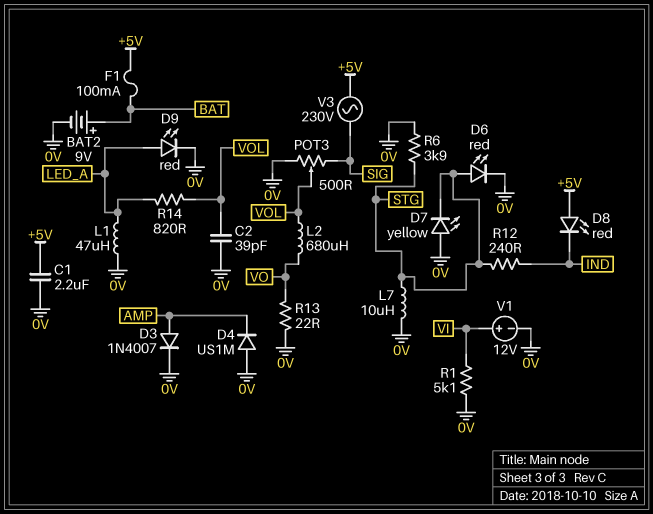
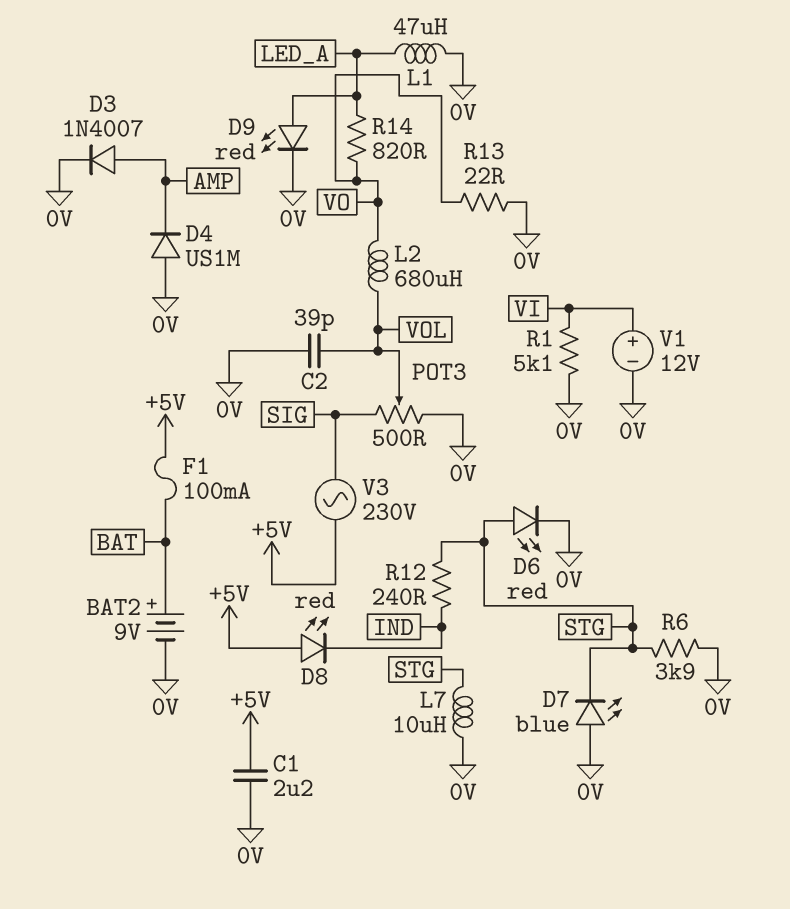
D7: LED yellow (A 0V, K STG) -> LED blue (A 0V, K STG)
R14: 820 (LED_A, VOL) -> 820 (LED_A, VO)

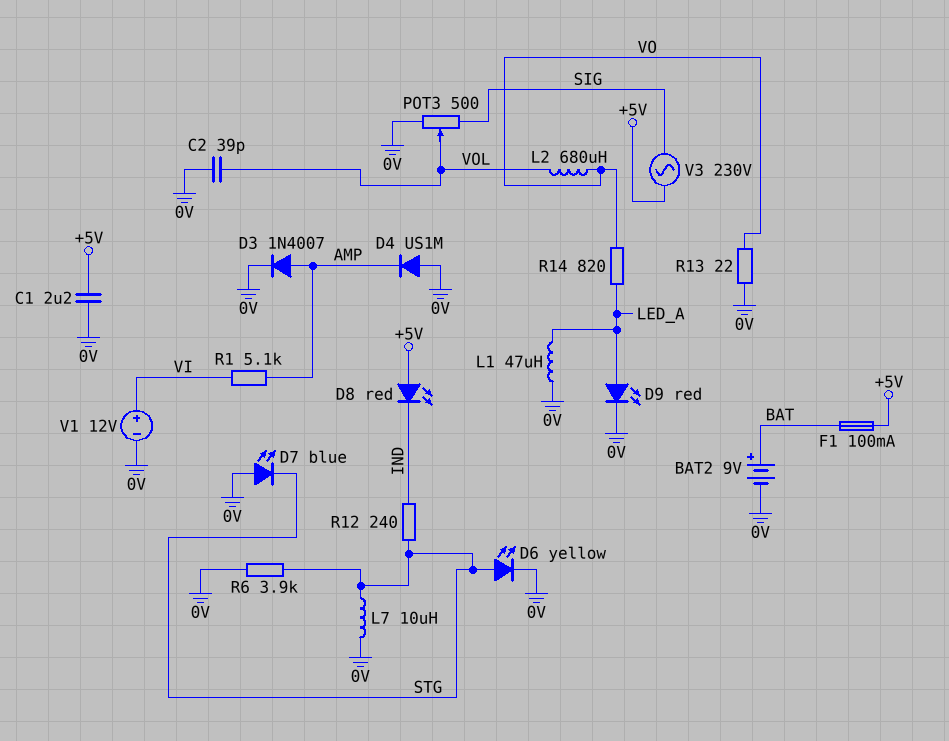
D6: LED red (A STG, K 0V) -> LED yellow (A STG, K 0V)
R1: 5.1k (0V, VI) -> 5.1k (AMP, VI)

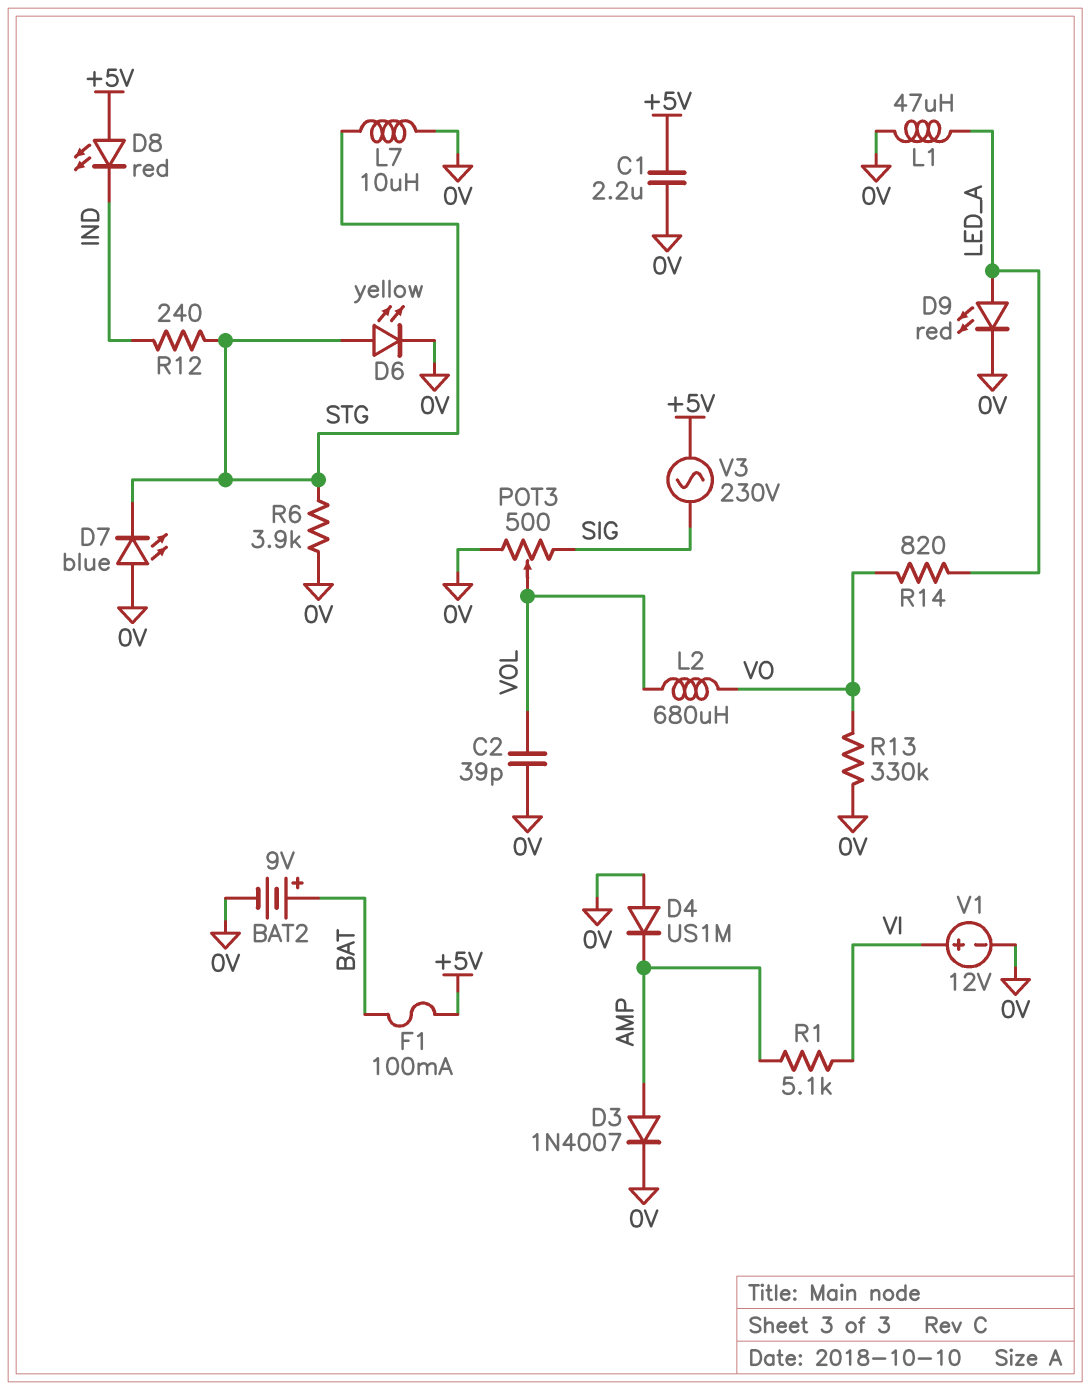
R13: 22 (0V, VO) -> 330k (0V, VO)

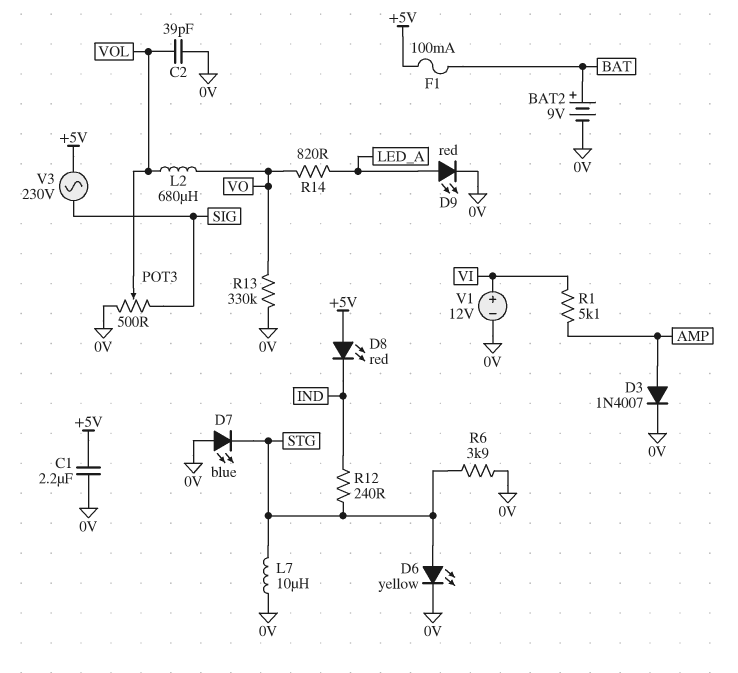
D4: diode US1M (A 0V, K AMP) -> none
L1: 47uH (0V, LED_A) -> none

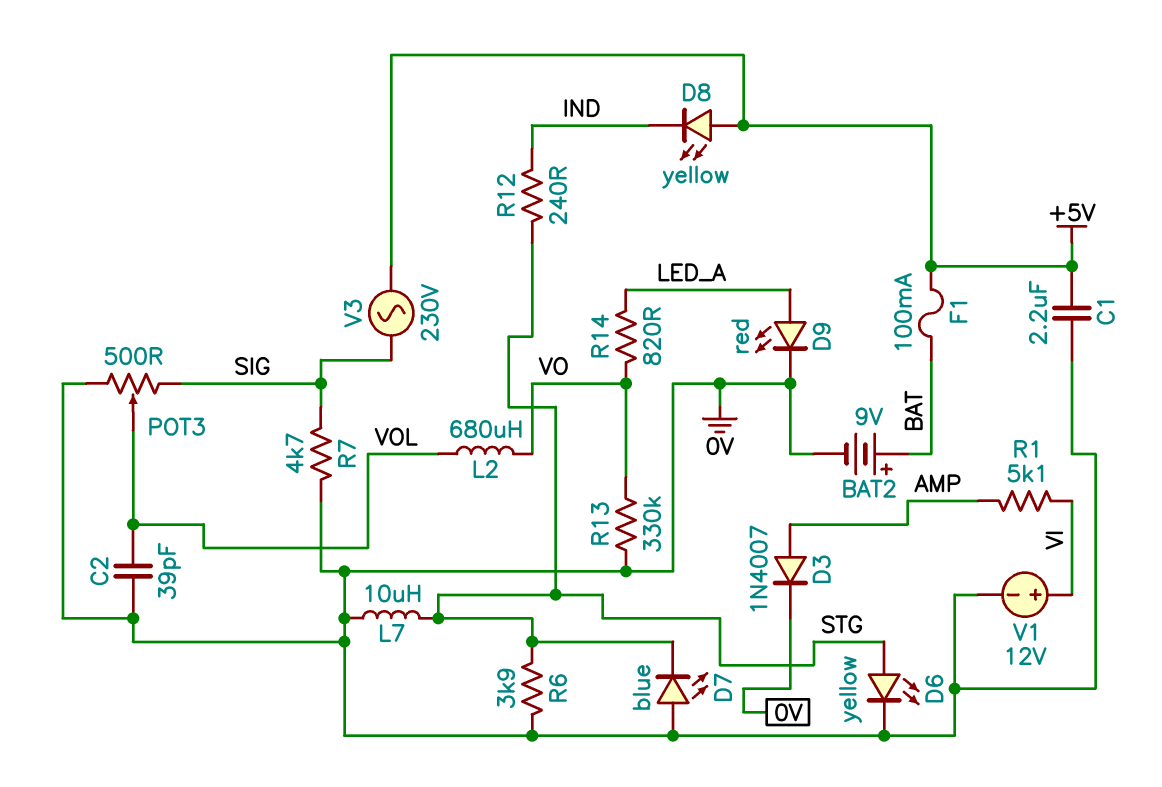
D8: LED red (A +5V, K IND) -> LED yellow (A +5V, K IND)
R7: none -> 4.7k (0V, SIG)

